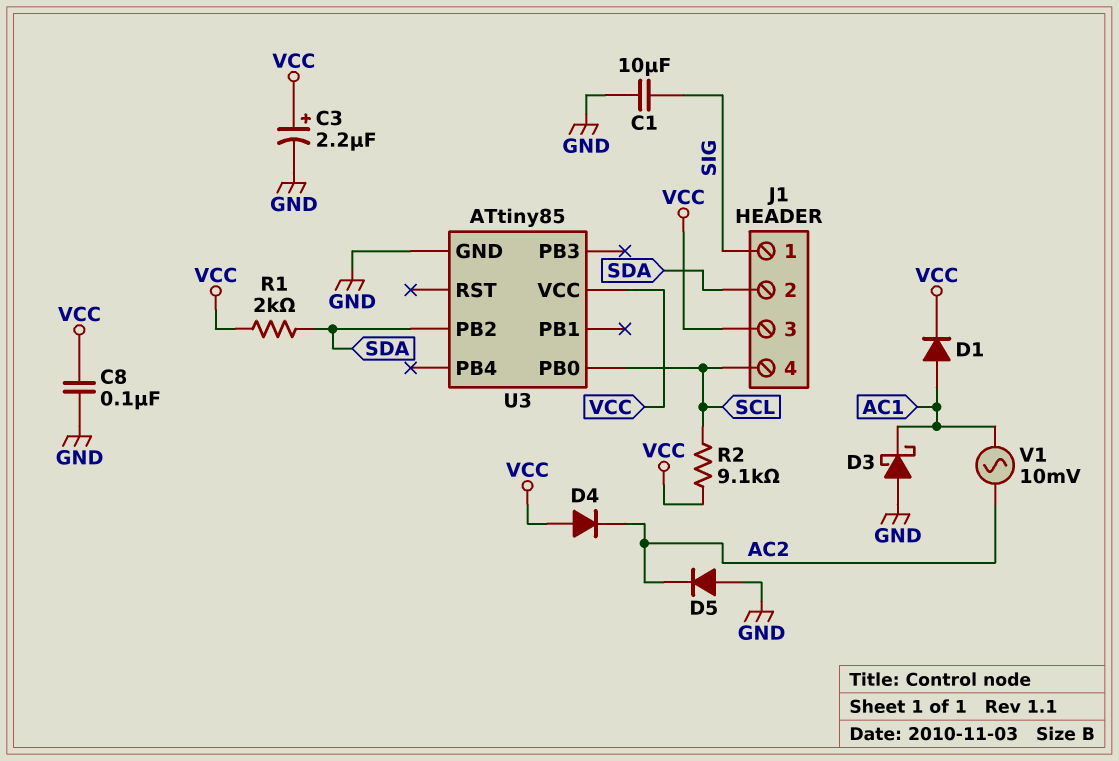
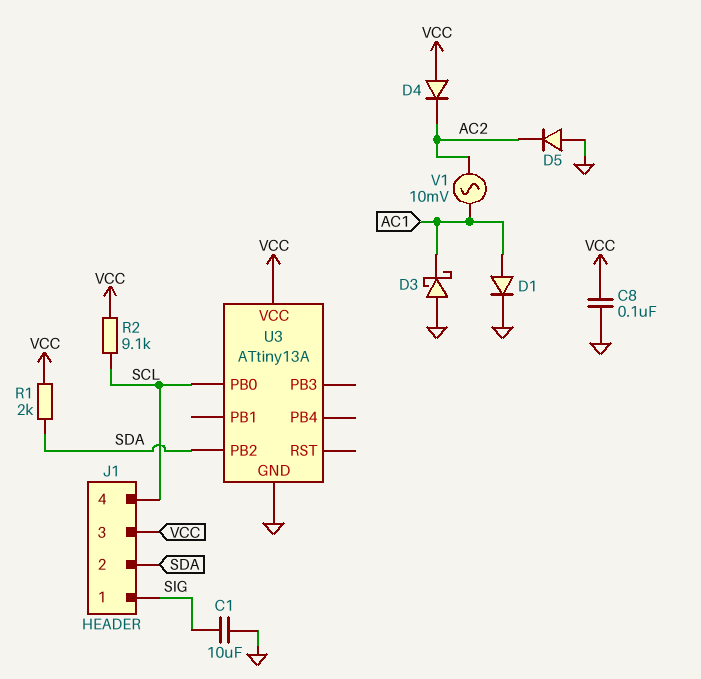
C3: 2.2uF (plus VCC, minus GND) -> none
D1: diode (A AC1, K VCC) -> diode (A AC1, K GND)
U3: ATtiny85 -> ATtiny13A

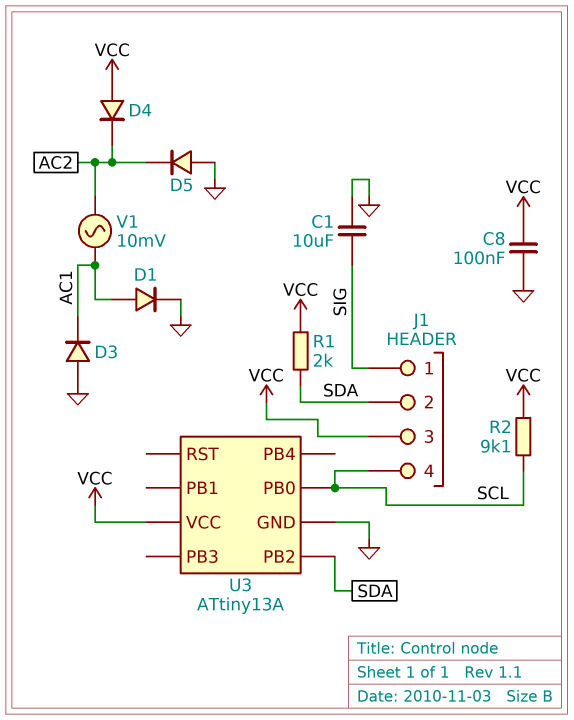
D3: schottky (A GND, K AC1) -> diode (A GND, K AC1)

